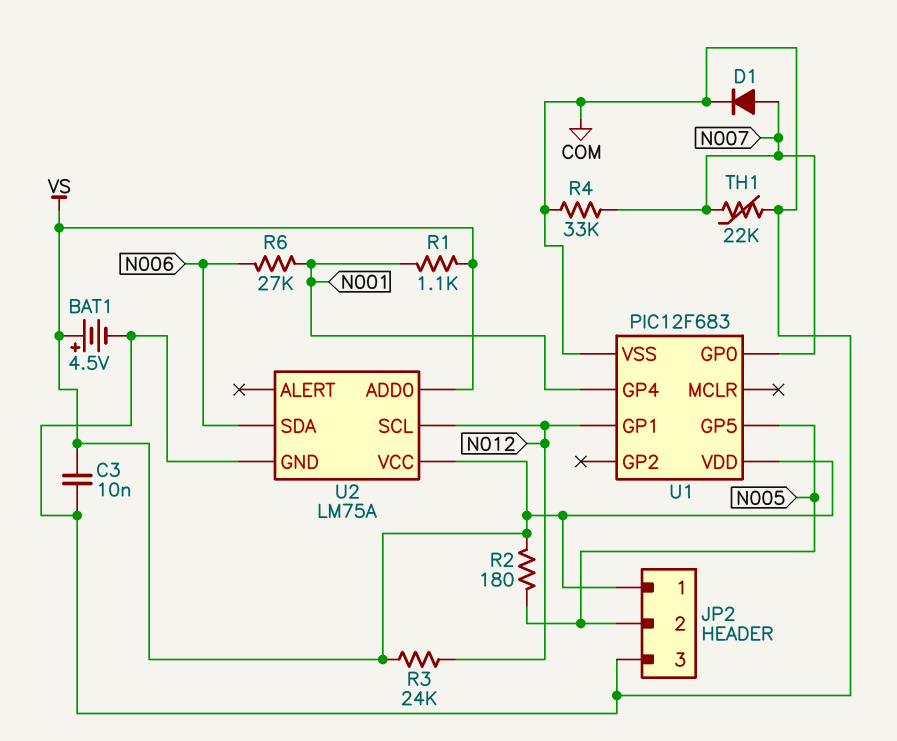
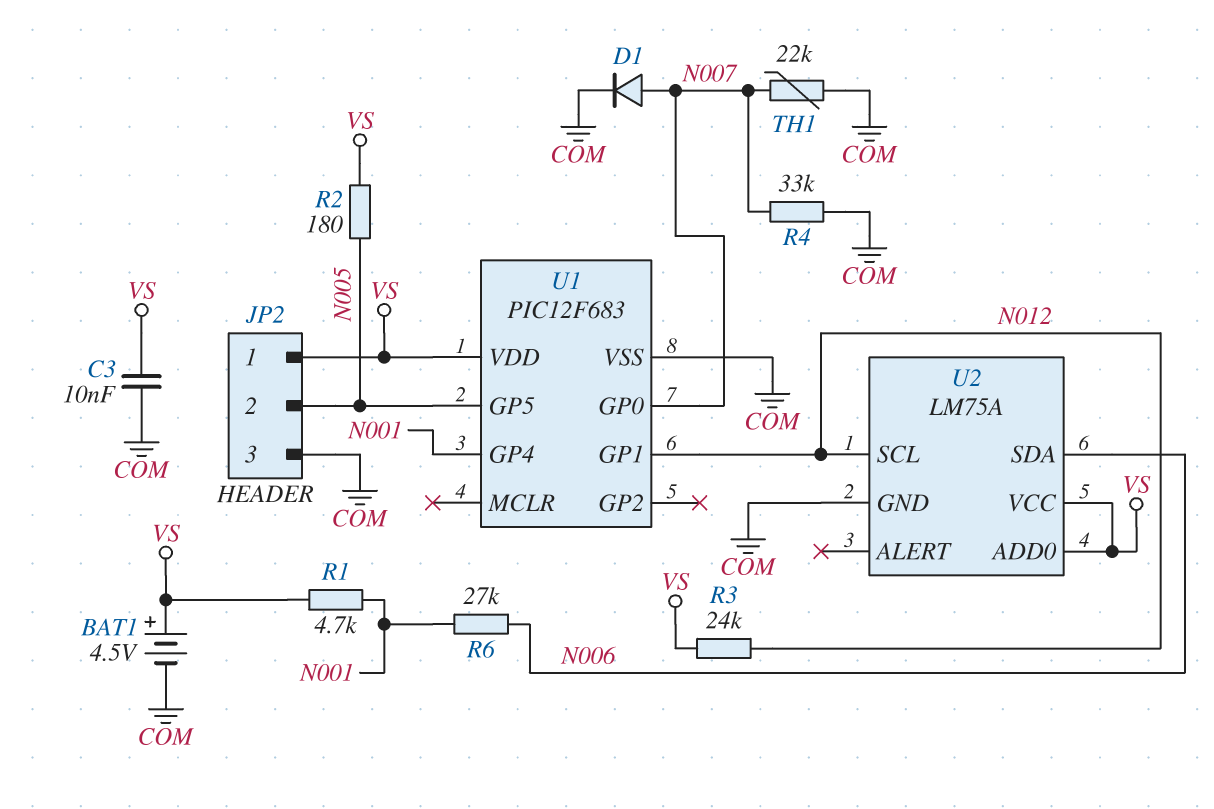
R1: 1.1k (N001, VS) -> 4.7k (N001, VS)

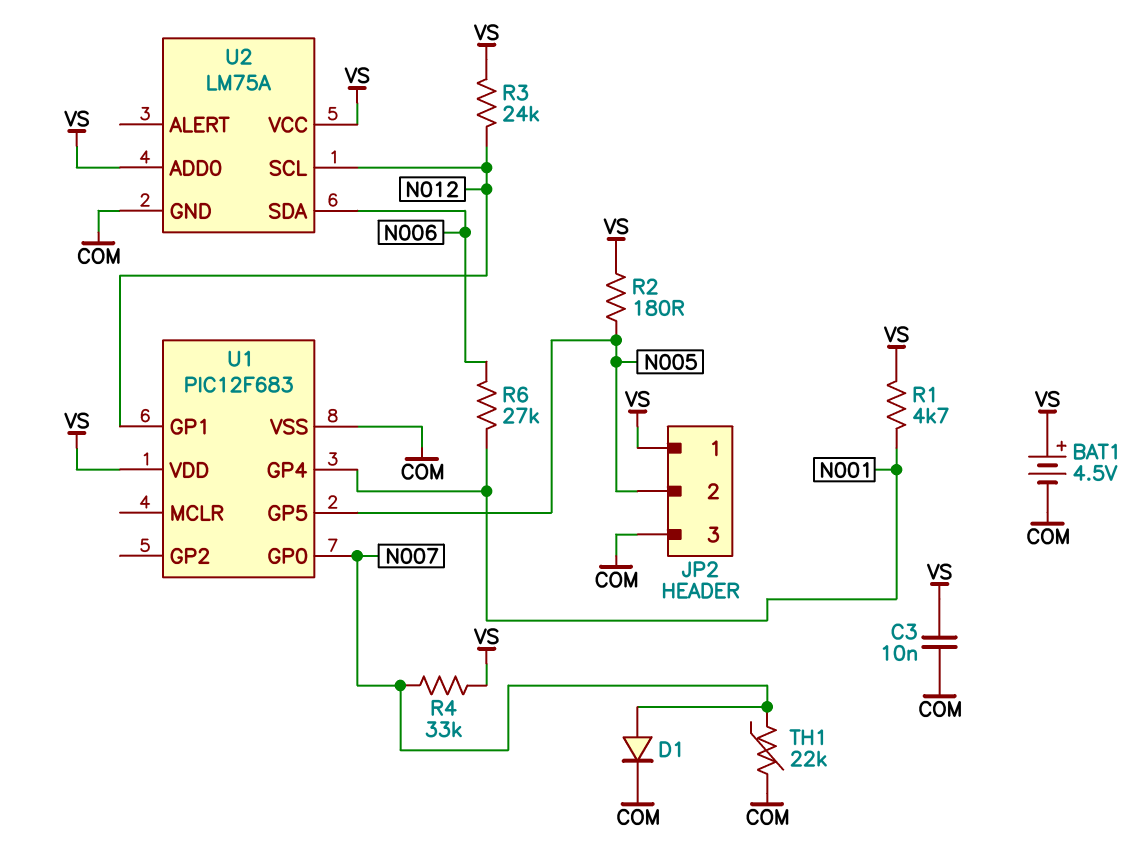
R4: 33k (COM, N007) -> 33k (N007, VS)

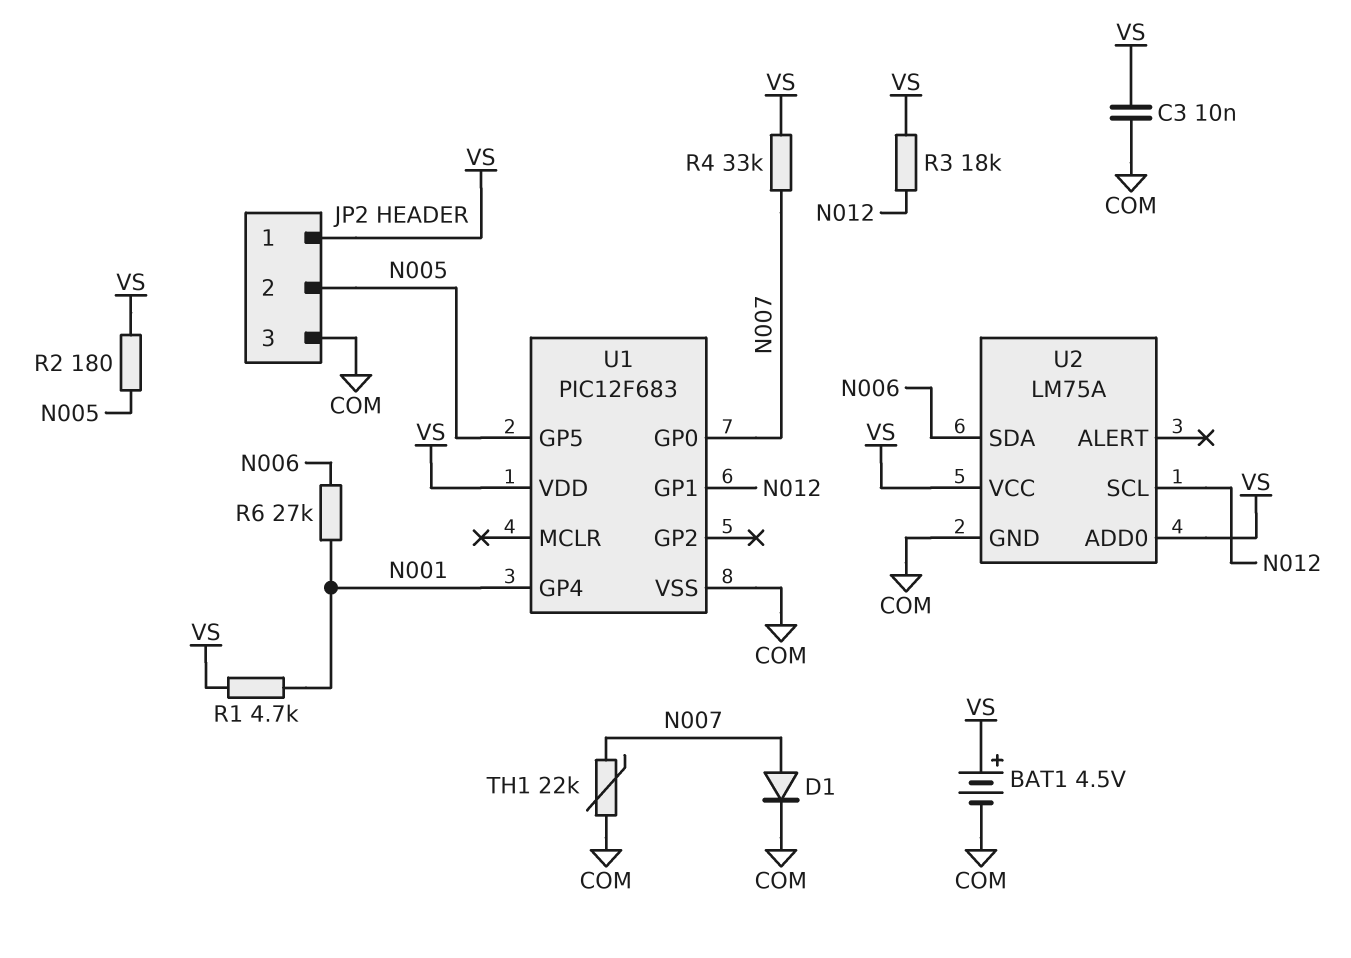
R3: 24k (N012, VS) -> 18k (N012, VS)

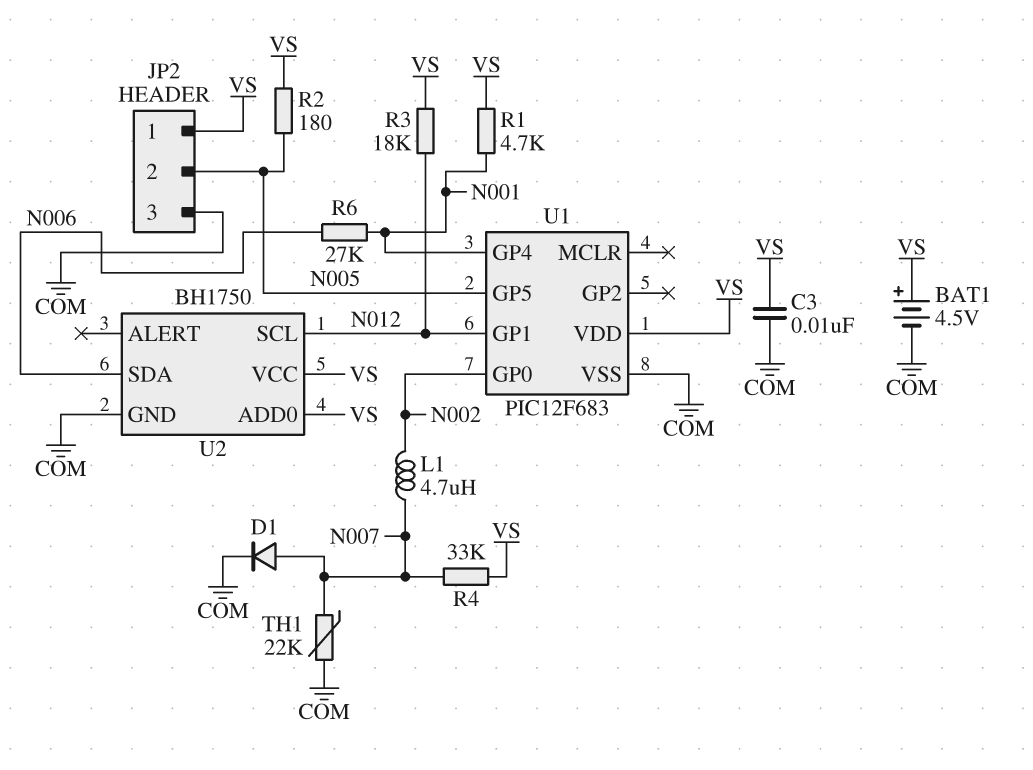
L1: none -> 4.7uH (N002, N007)
U1 pin GP0: N007 -> N002
U2: LM75A -> BH1750

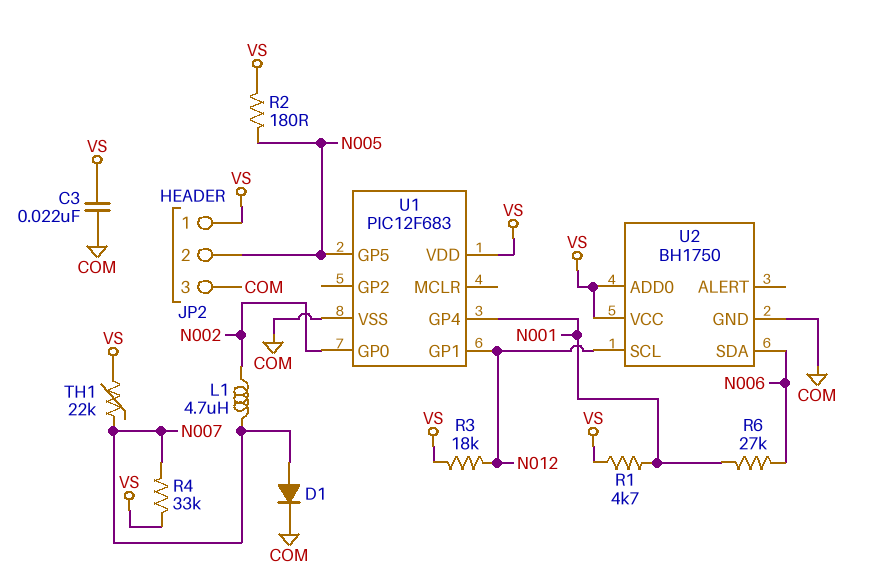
BAT1: 4.5V (plus VS, minus COM) -> none
C3: 10nF (COM, VS) -> 22nF (COM, VS)
TH1: 22k (COM, N007) -> 22k (N007, VS)

